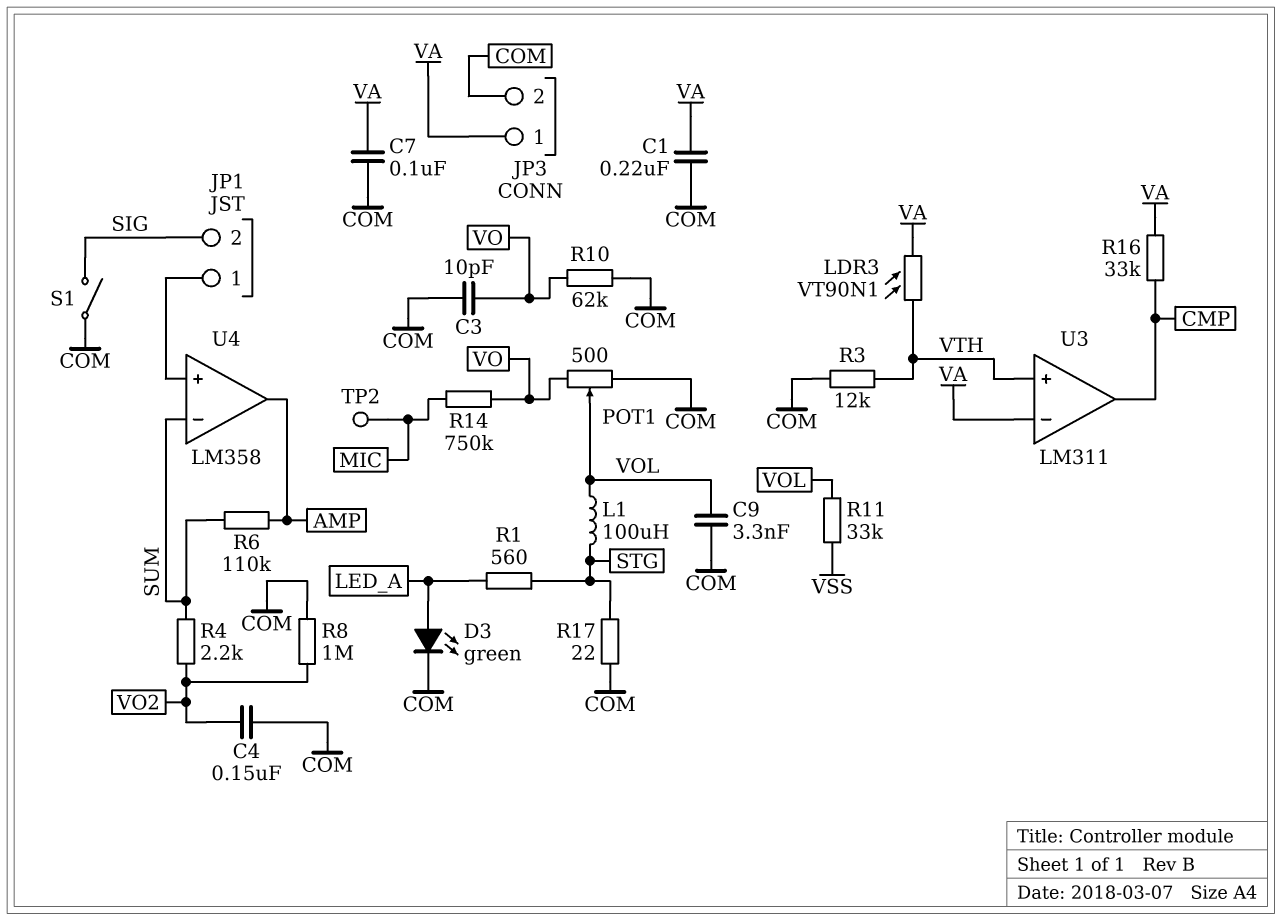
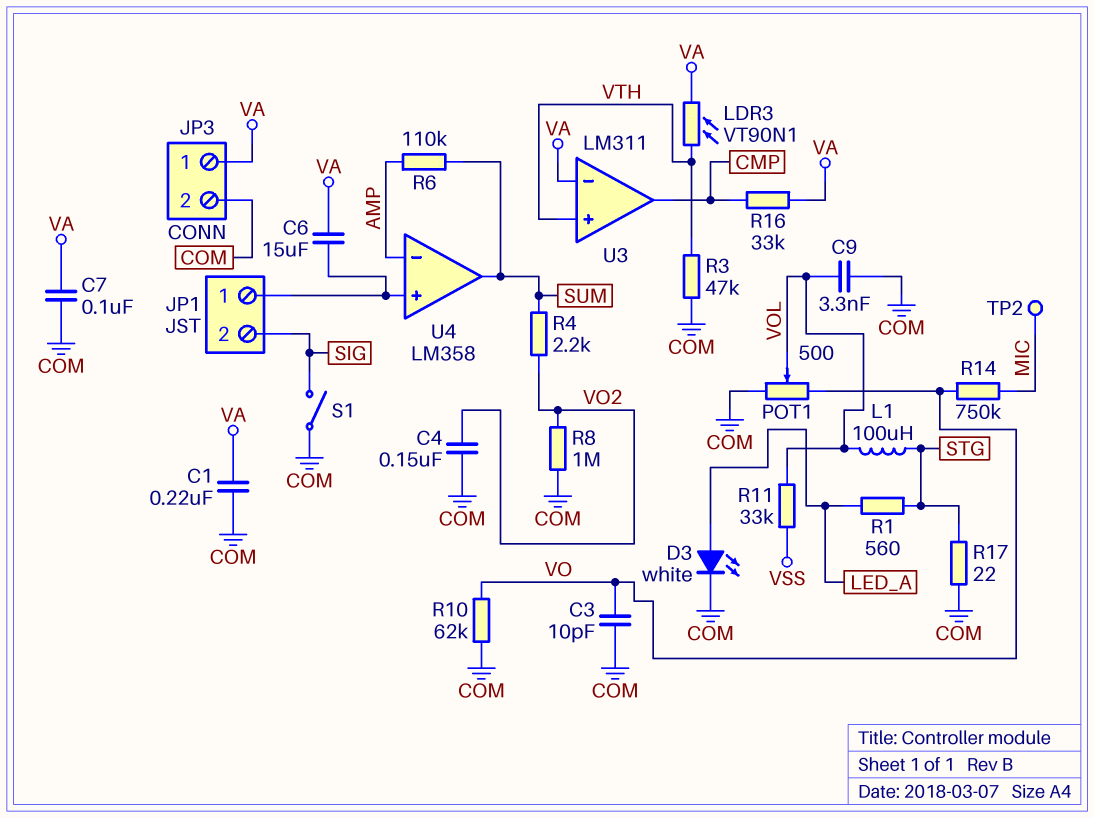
C6: none -> 15uF (JP1/1, VA)
D3: LED green (A LED_A, K COM) -> LED white (A LED_A, K COM)
R3: 12k (COM, VTH) -> 47k (COM, VTH)
U4 pin in-: SUM -> AMP
U4 pin out: AMP -> SUM

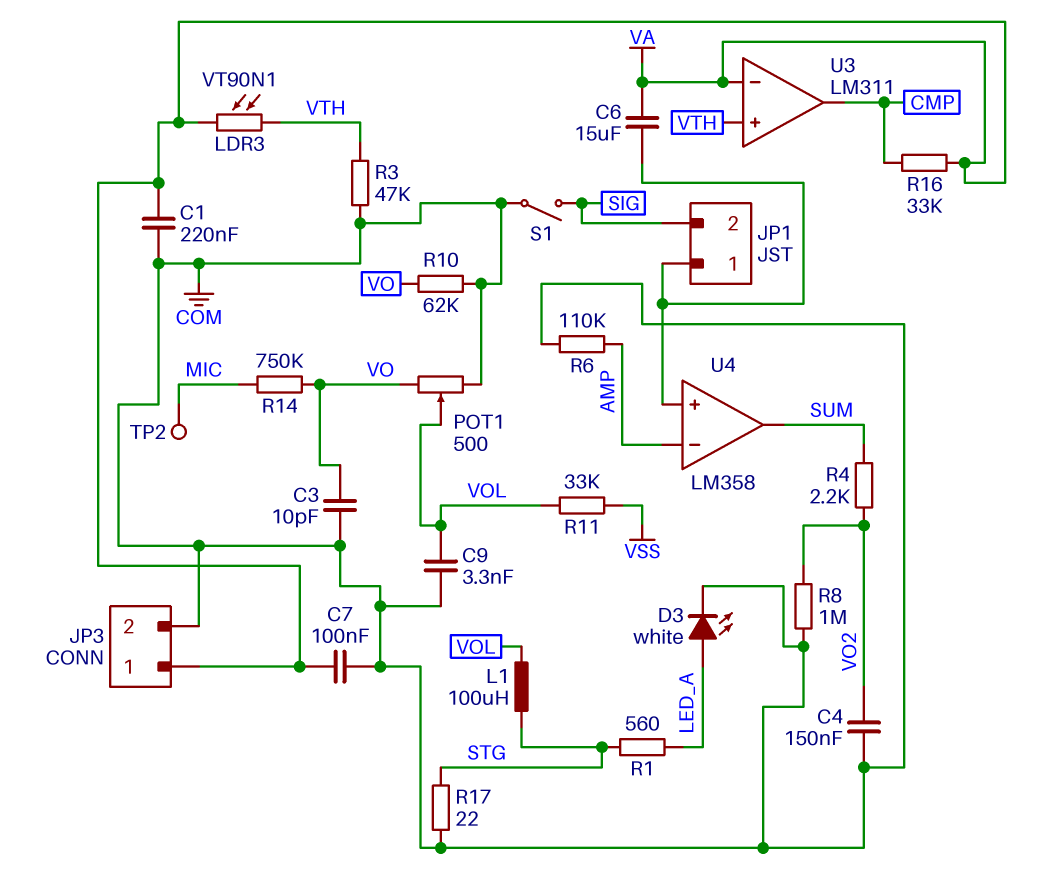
R6: 110k (AMP, SUM) -> 110k (AMP, COM)

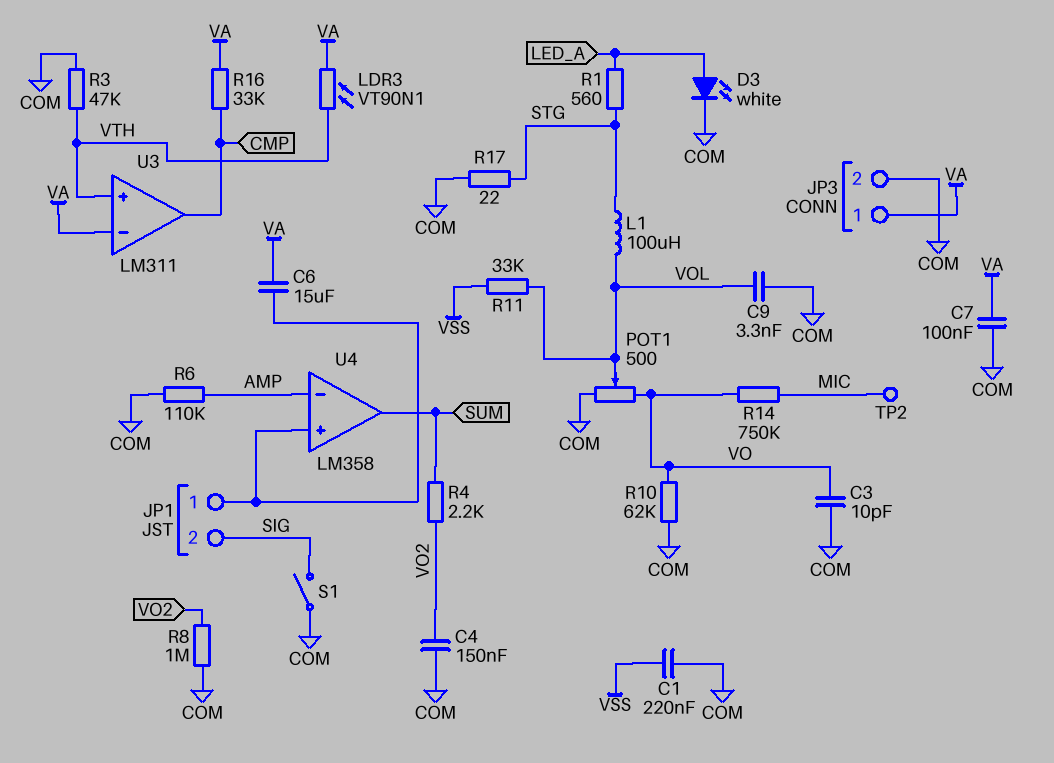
C1: 220nF (COM, VA) -> 220nF (COM, VSS)

